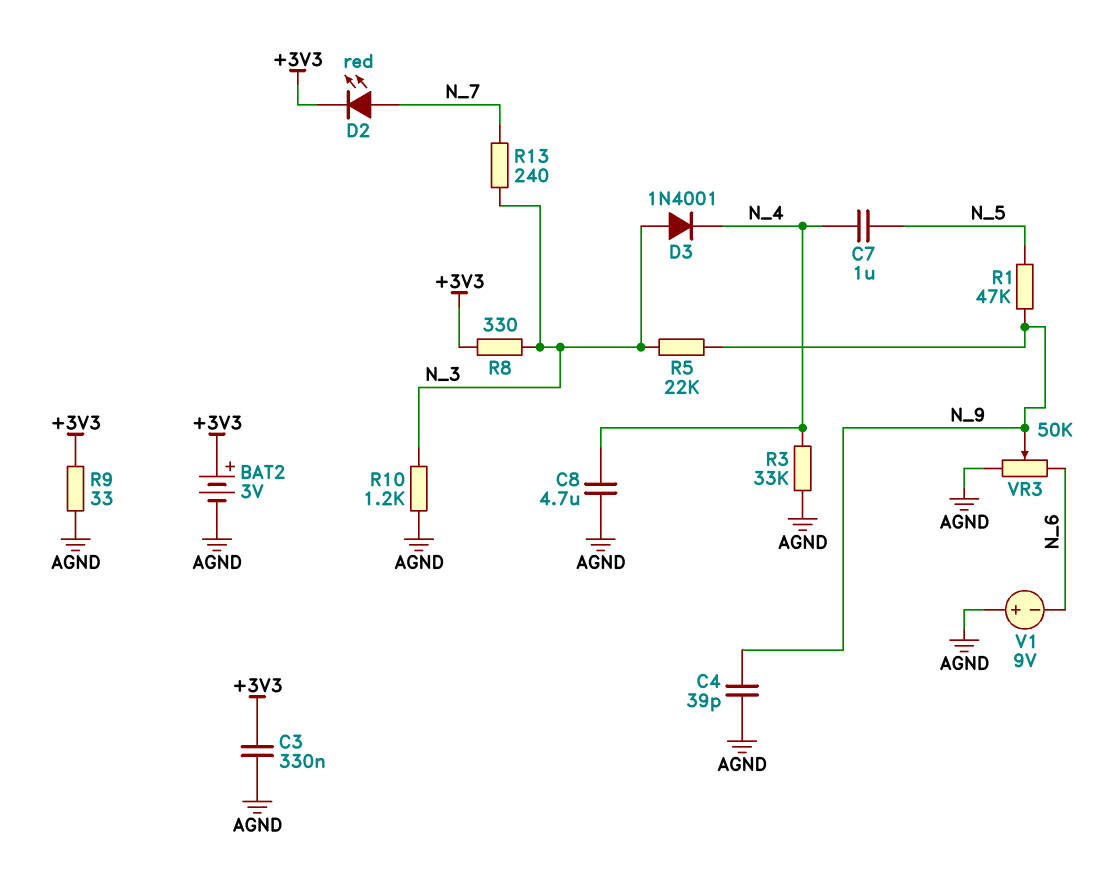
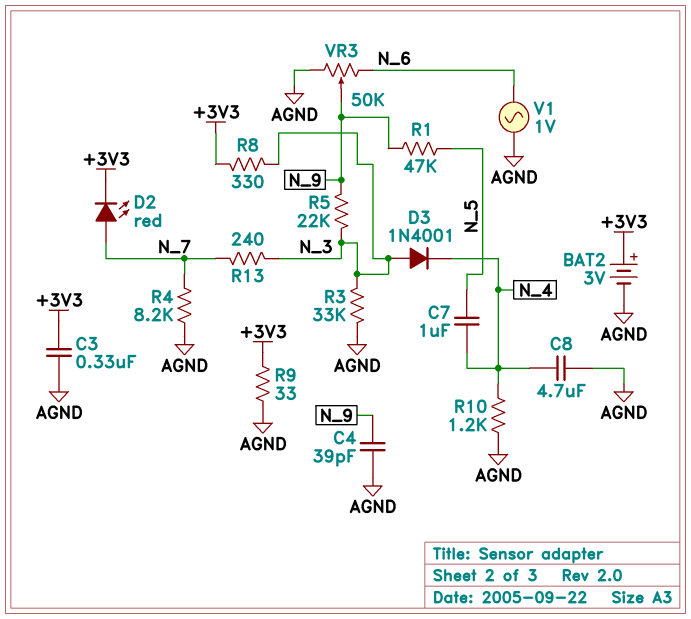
R3: 33k (AGND, N_4) -> 33k (AGND, N_3)
R4: none -> 8.2k (AGND, N_7)
R10: 1.2k (AGND, N_3) -> 1.2k (AGND, N_4)
V1: 9V (plus AGND, minus N_6) -> AC 1V (AGND, N_6)

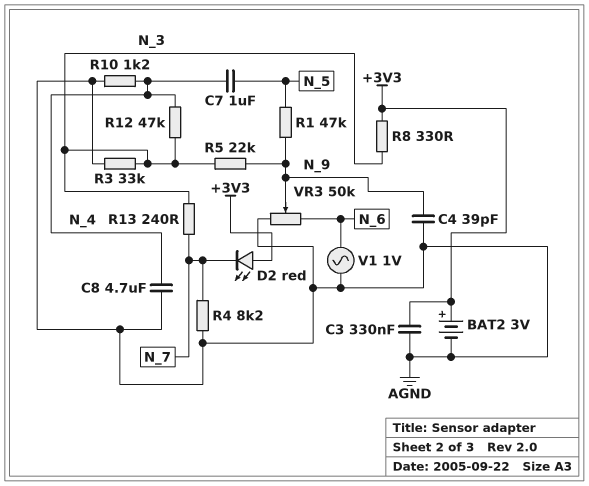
D2: LED red (A N_7, K +3V3) -> LED red (A +3V3, K N_7)
D3: diode 1N4001 (A N_3, K N_4) -> none
R9: 33 (+3V3, AGND) -> none
R12: none -> 47k (N_3, N_4)

